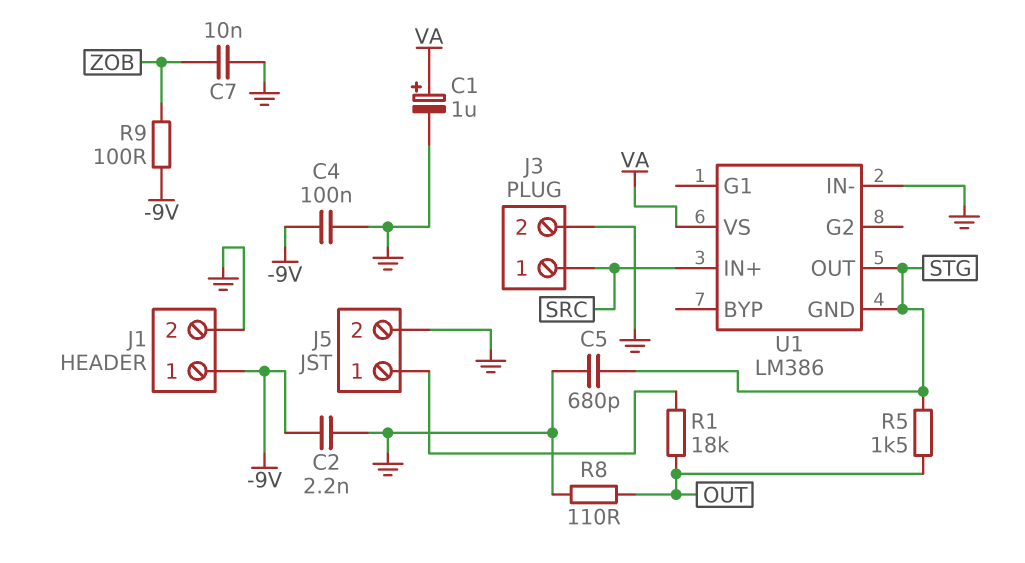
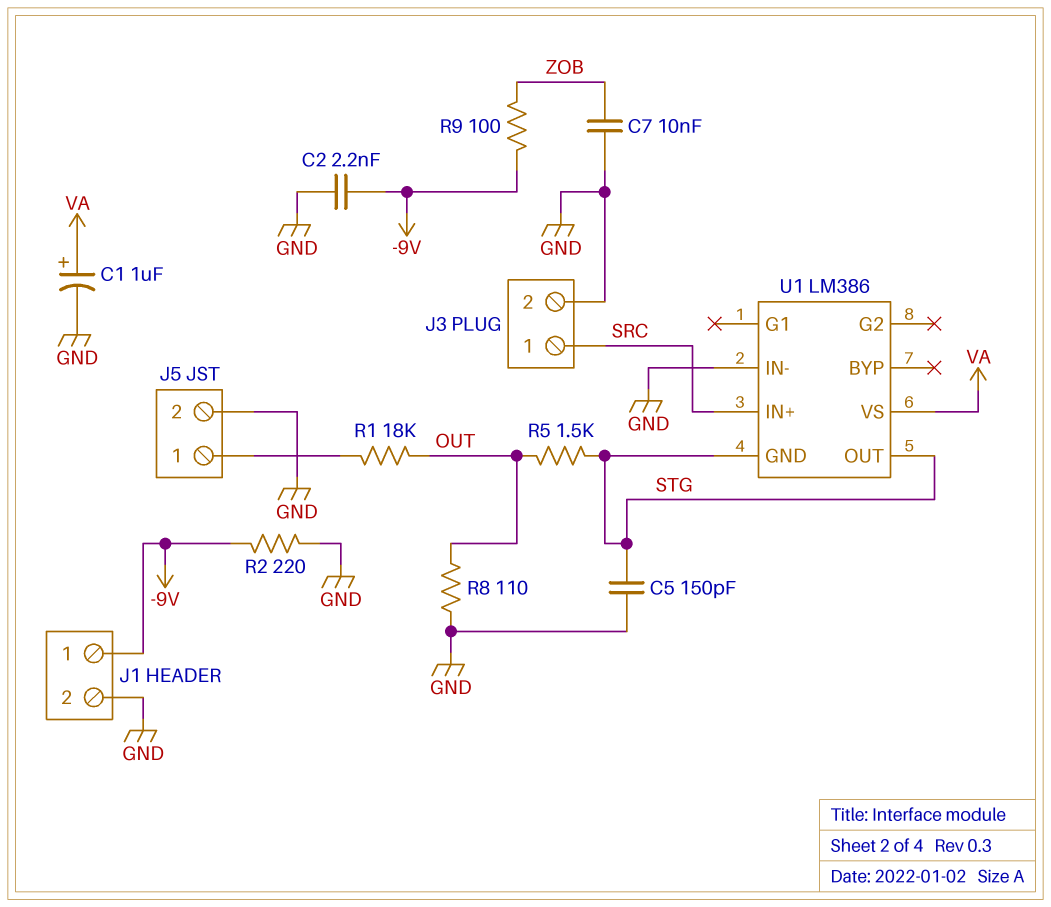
C4: 100nF (-9V, GND) -> none
C5: 680pF (GND, STG) -> 150pF (GND, STG)
R2: none -> 220 (-9V, GND)

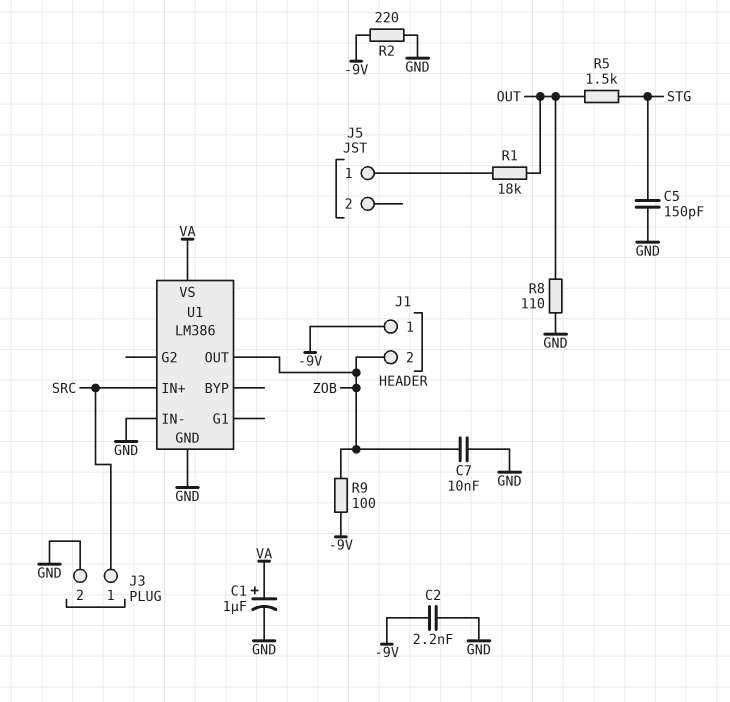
J1 pin 2: GND -> ZOB
J5 pin 2: GND -> none
U1 pin GND: STG -> GND
U1 pin OUT: STG -> ZOB

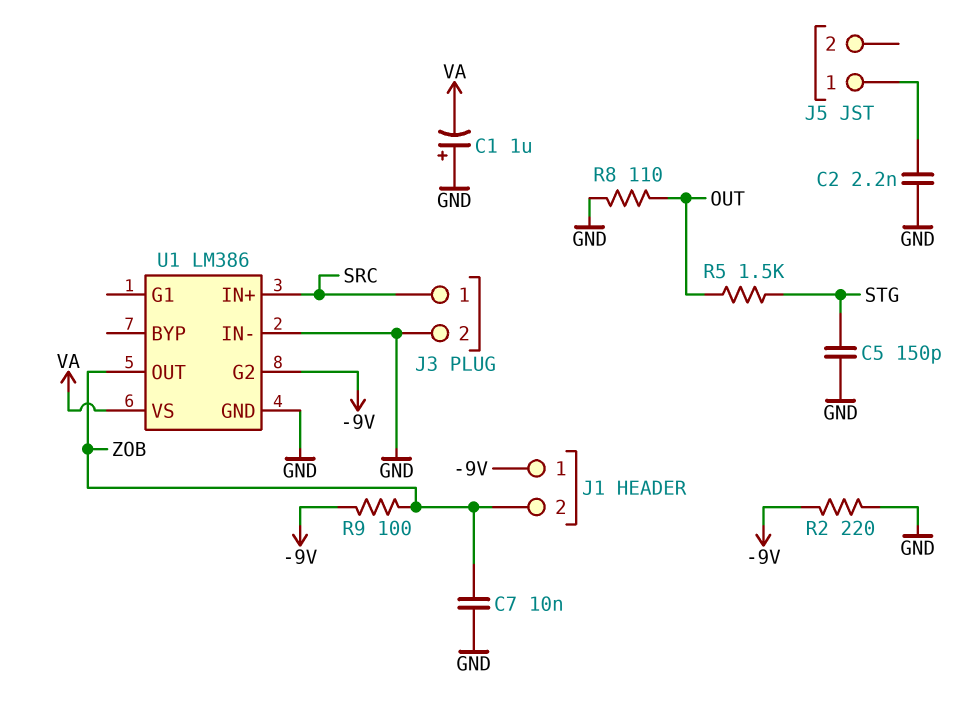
C1: 1uF (plus VA, minus GND) -> 1uF (plus GND, minus VA)
C2: 2.2nF (-9V, GND) -> 2.2nF (GND, J5/1)
R1: 18k (J5/1, OUT) -> none
U1 pin G2: none -> -9V

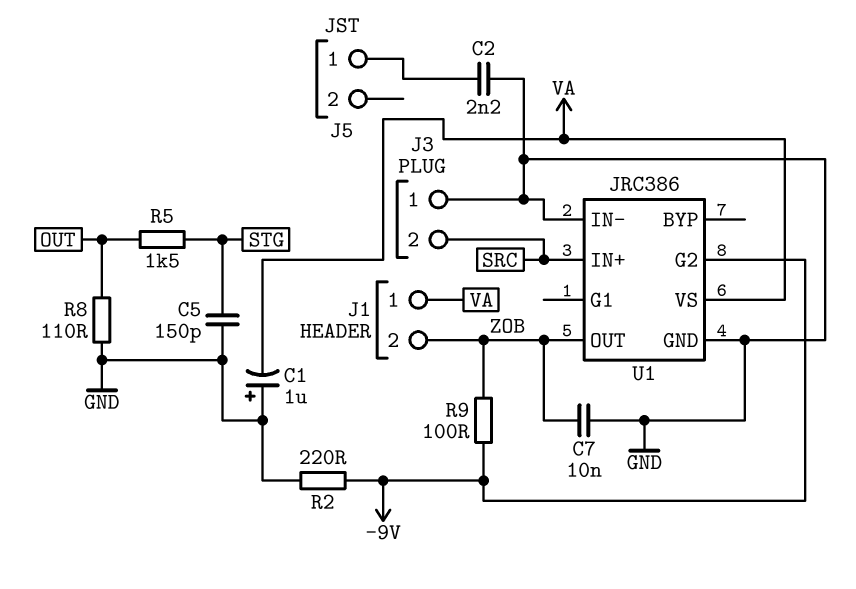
J1 pin 1: -9V -> VA
J3 pin 1: SRC -> GND
J3 pin 2: GND -> SRC
U1: LM386 -> JRC386

